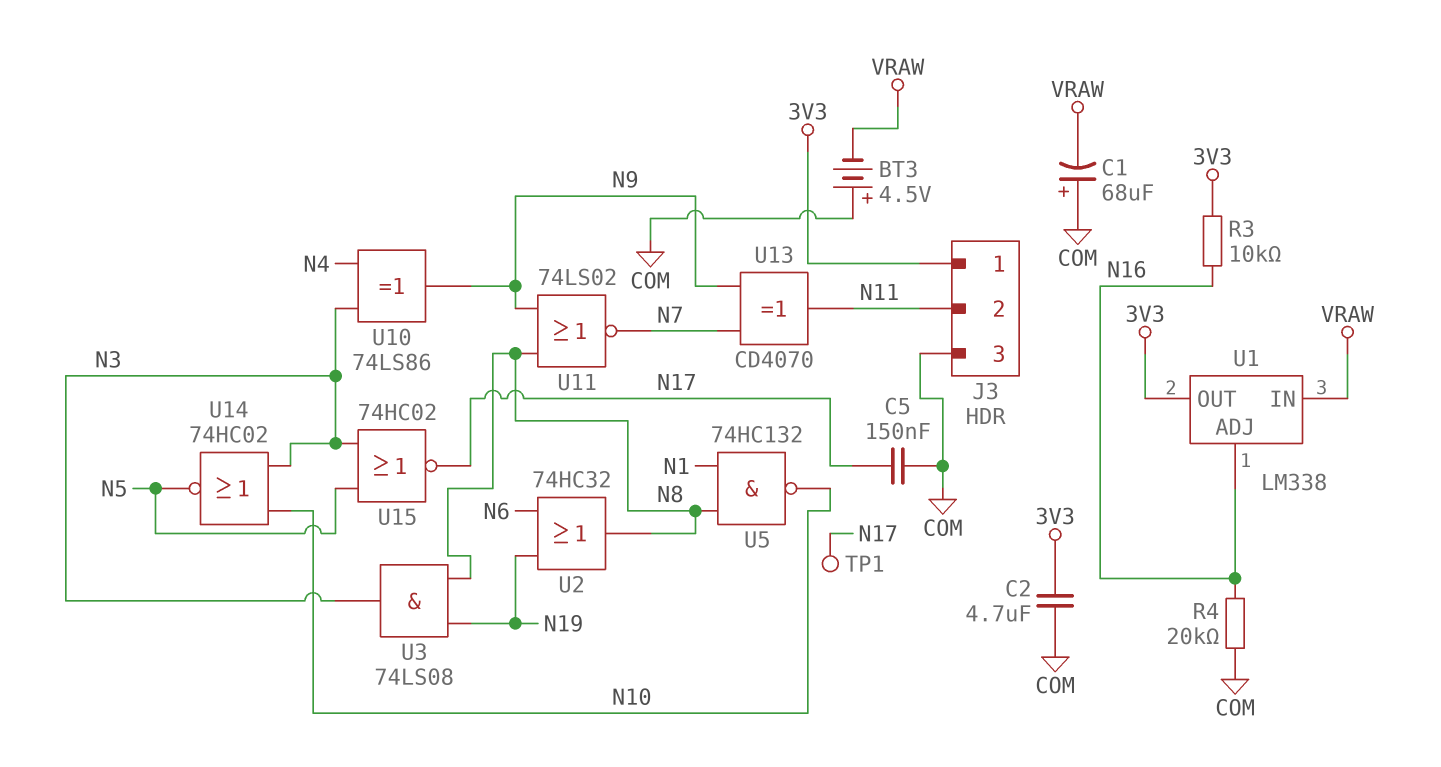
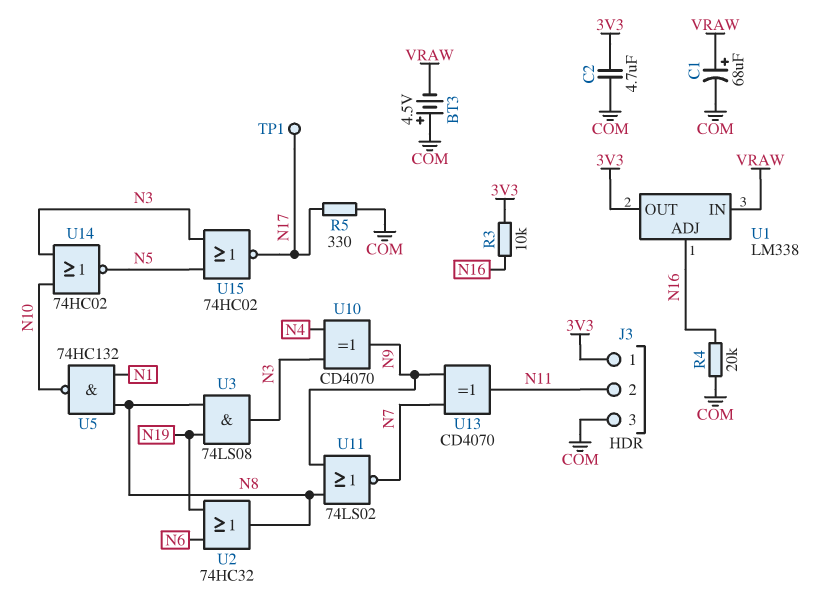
C1: 68uF (plus COM, minus VRAW) -> 68uF (plus VRAW, minus COM)
C5: 150nF (COM, N17) -> none
R5: none -> 330 (COM, N17)
U10: XOR 74LS86 (in N3, in N4, out N9) -> XOR CD4070 (in N3, in N4, out N9)

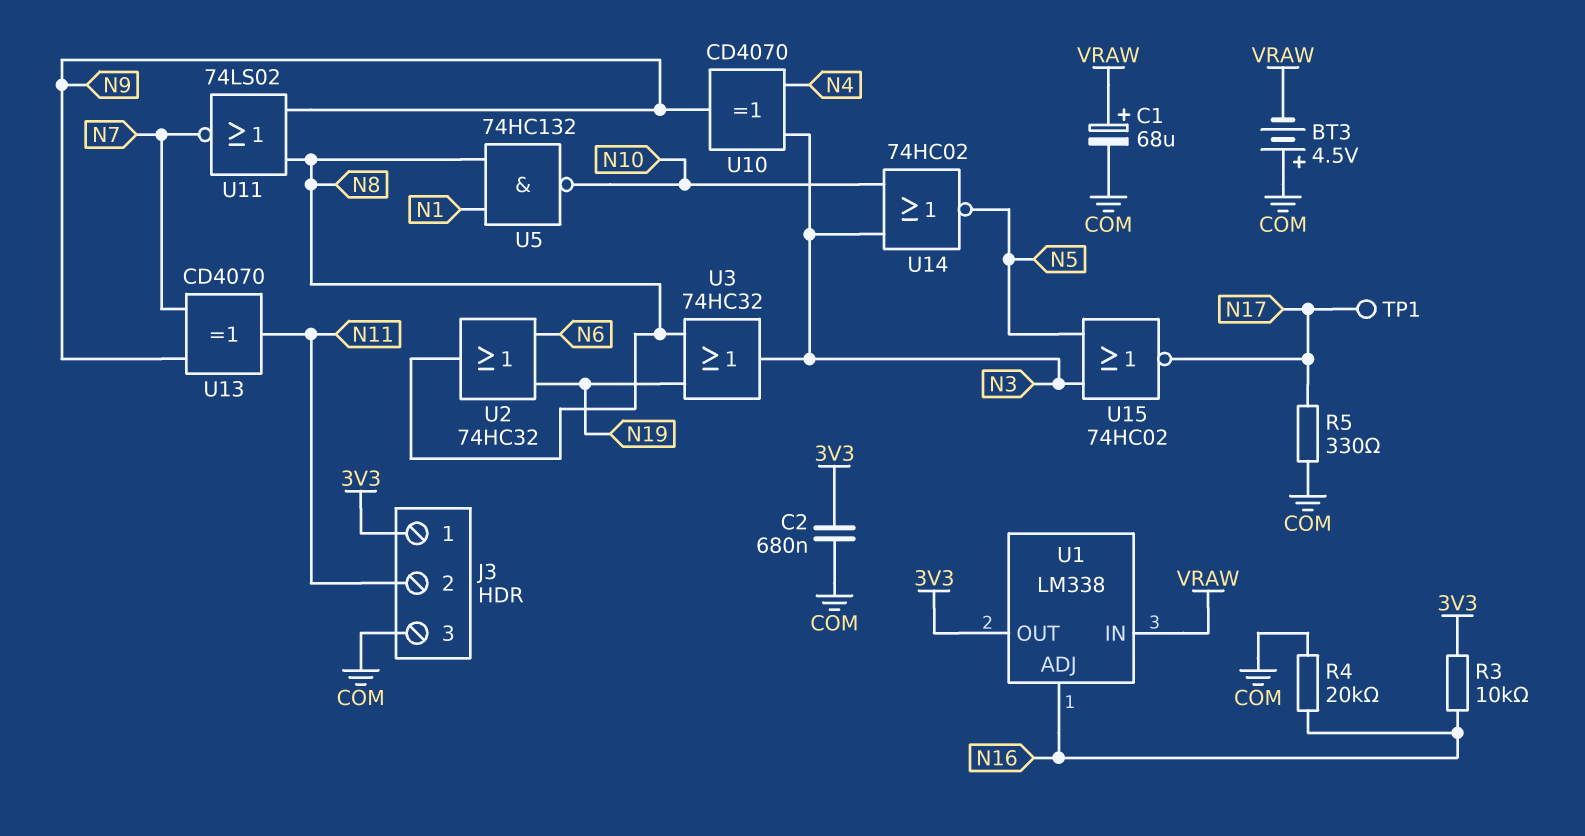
C2: 4.7uF (3V3, COM) -> 680nF (3V3, COM)
U3: AND 74LS08 (in N8, in N19, out N3) -> OR 74HC32 (in N8, in N19, out N3)

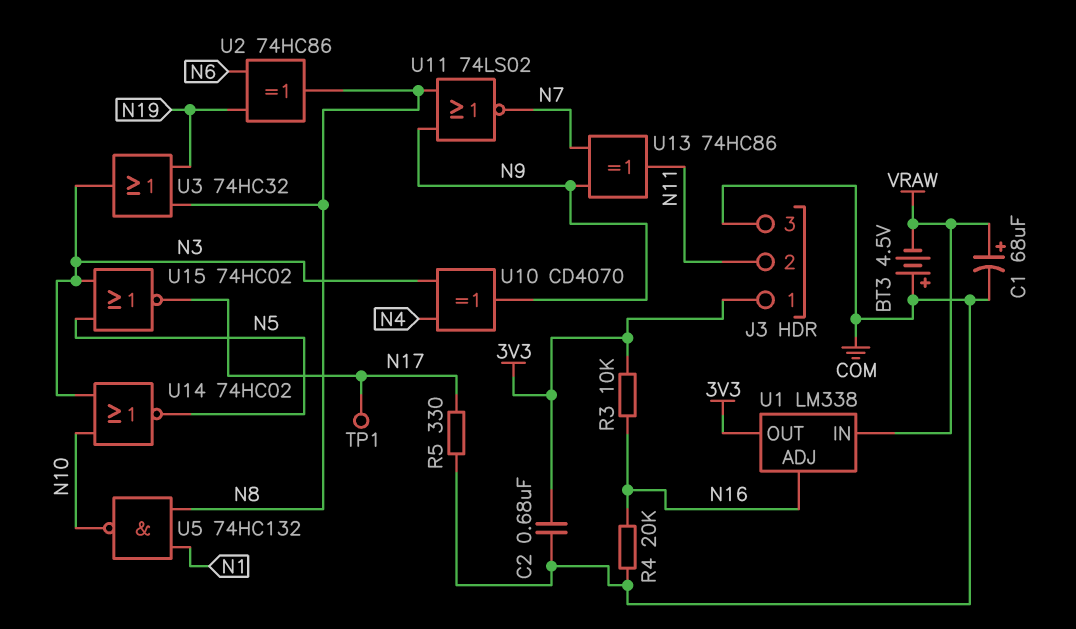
U2: OR 74HC32 (in N6, in N19, out N8) -> XOR 74HC86 (in N6, in N19, out N8)
U13: XOR CD4070 (in N7, in N9, out N11) -> XOR 74HC86 (in N7, in N9, out N11)

